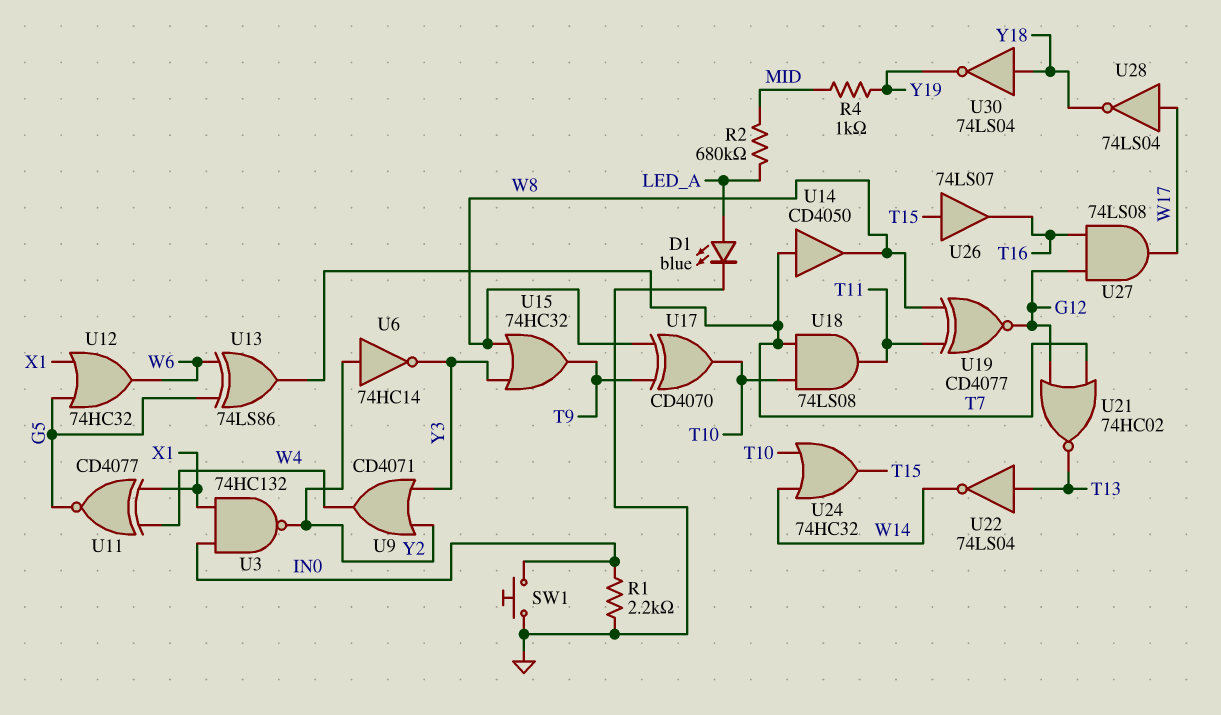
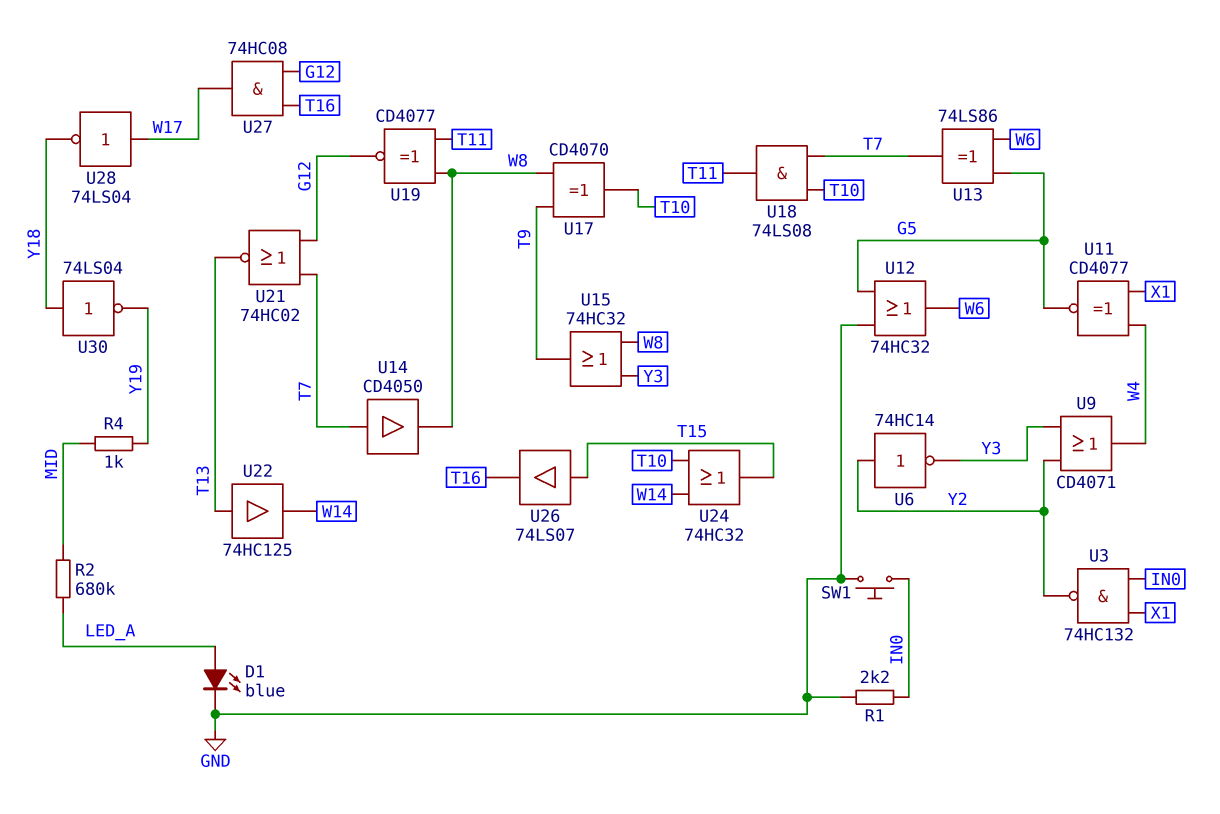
U12: OR 74HC32 (in G5, in X1, out W6) -> OR 74HC32 (in G5, in GND, out W6)
U22: NOT 74LS04 (in T13, out W14) -> buffer 74HC125 (in T13, out W14)
U27: AND 74LS08 (in G12, in T16, out W17) -> AND 74HC08 (in G12, in T16, out W17)

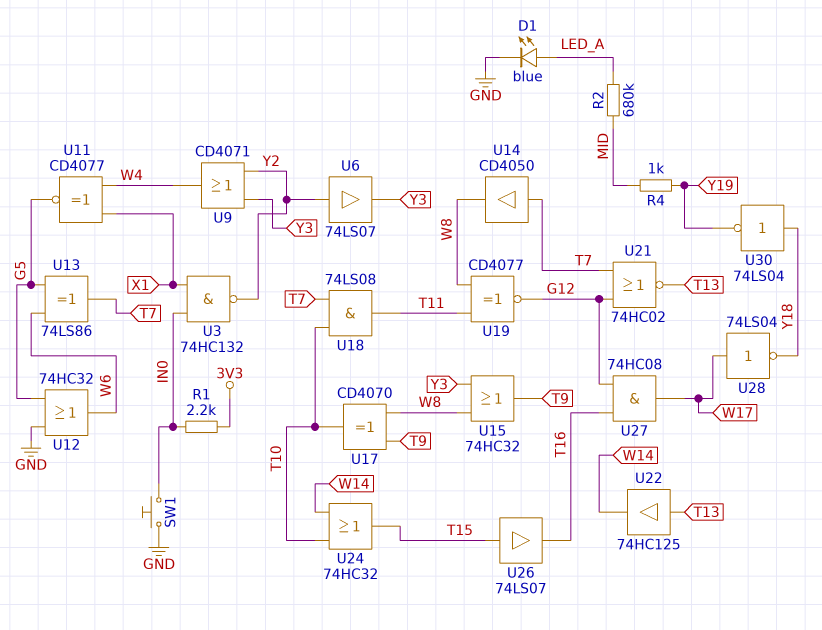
R1: 2.2k (GND, IN0) -> 2.2k (3V3, IN0)
U6: NOT 74HC14 (in Y2, out Y3) -> buffer 74LS07 (in Y2, out Y3)

